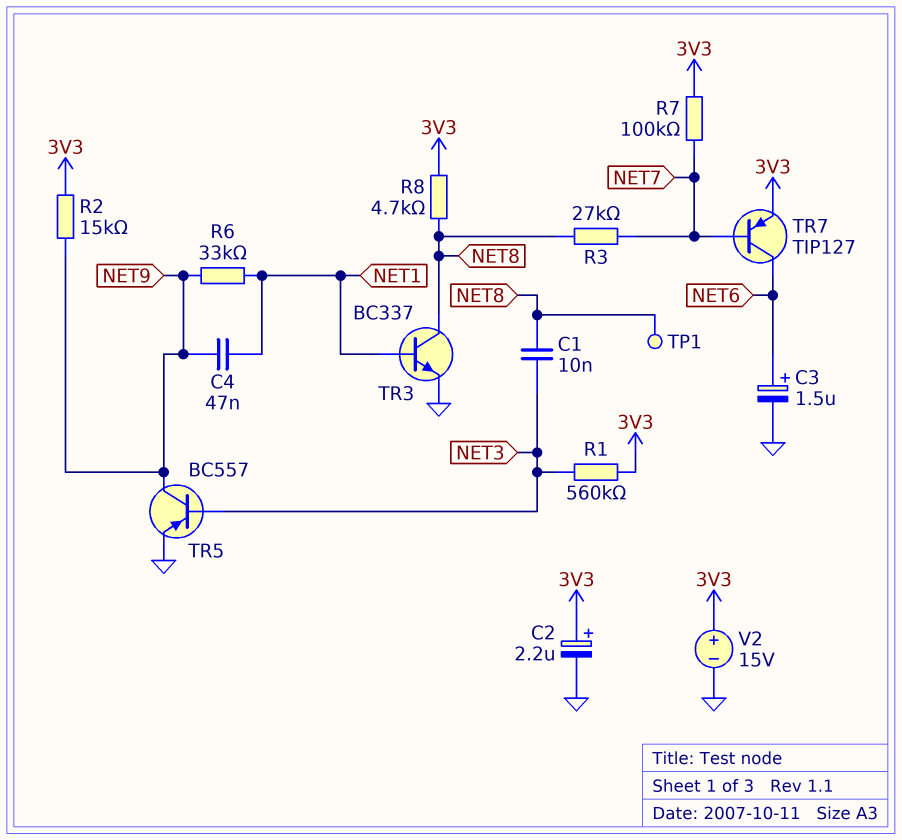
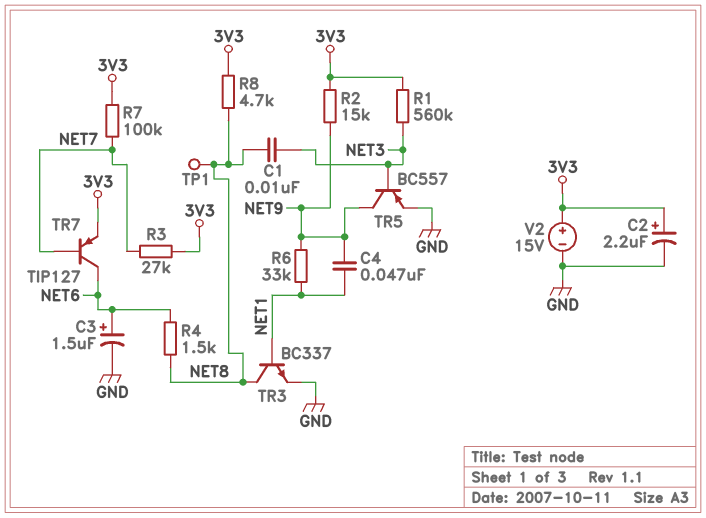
R3: 27k (NET7, NET8) -> 27k (3V3, NET7)
R4: none -> 1.5k (NET6, NET8)

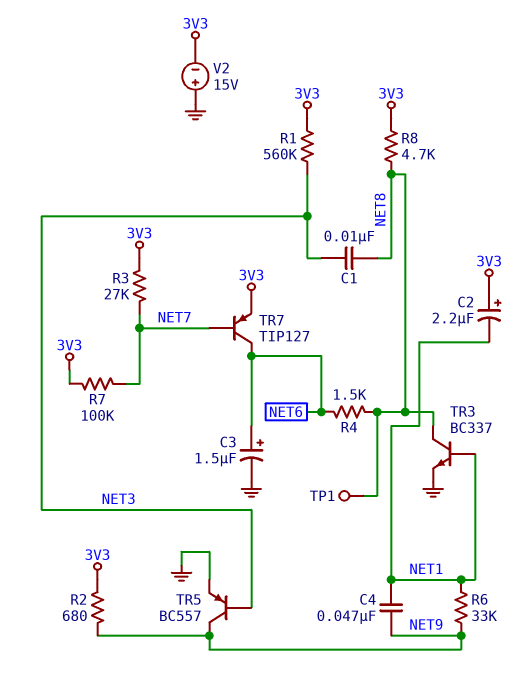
C2: 2.2uF (plus 3V3, minus GND) -> 2.2uF (plus 3V3, minus NET1)
R2: 15k (3V3, NET9) -> 680 (3V3, NET9)
V2: 15V (plus 3V3, minus GND) -> 15V (plus GND, minus 3V3)

